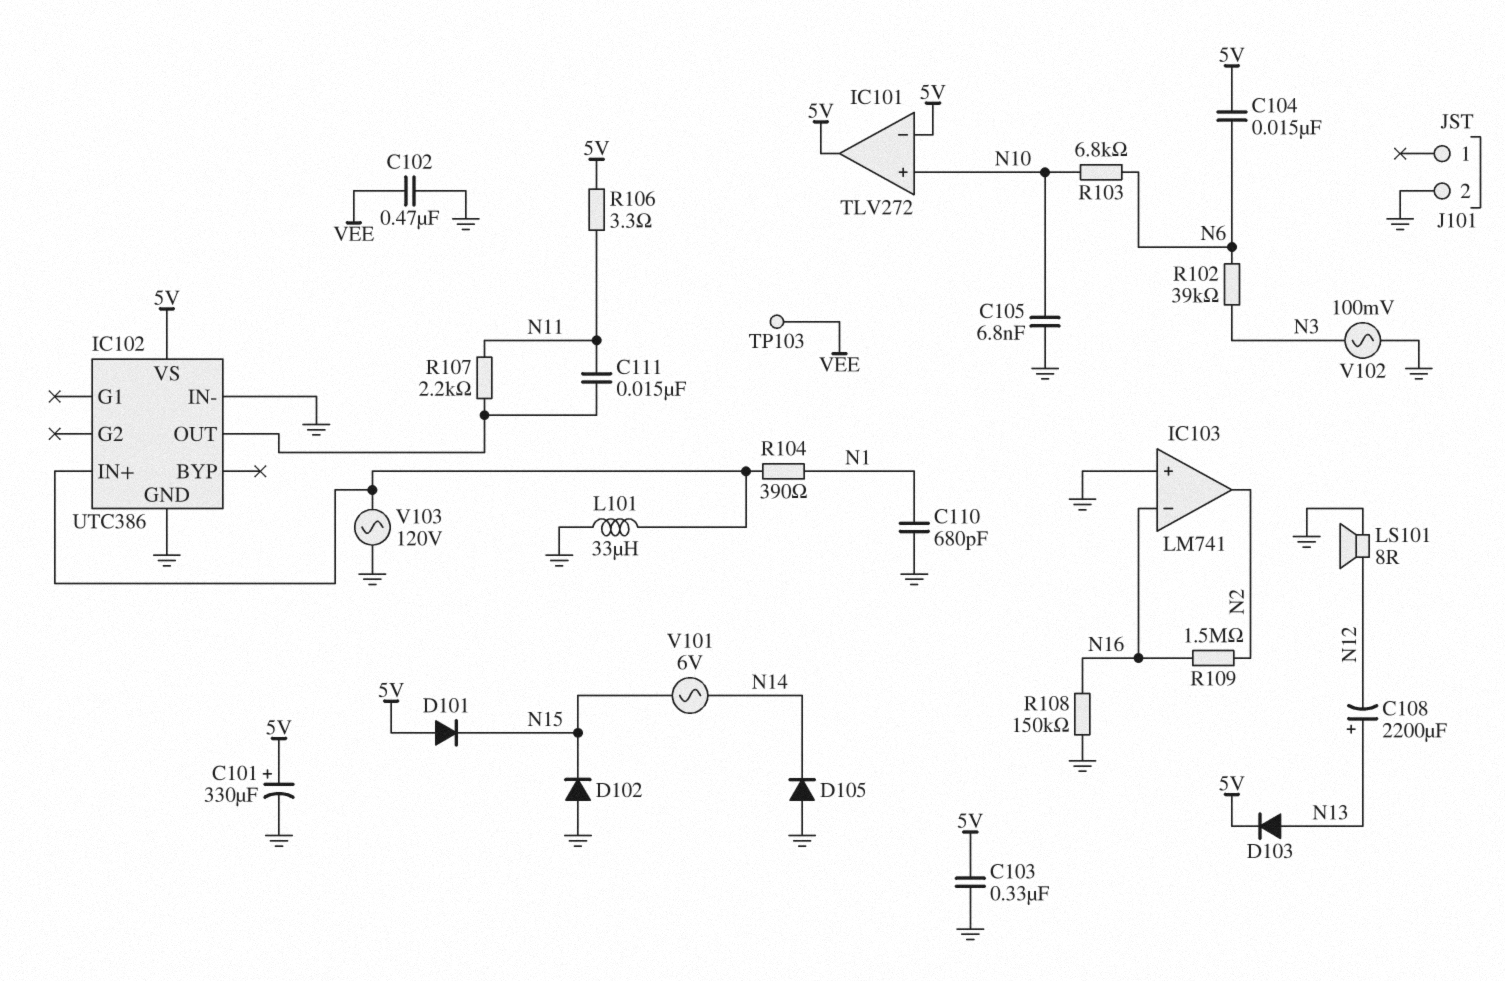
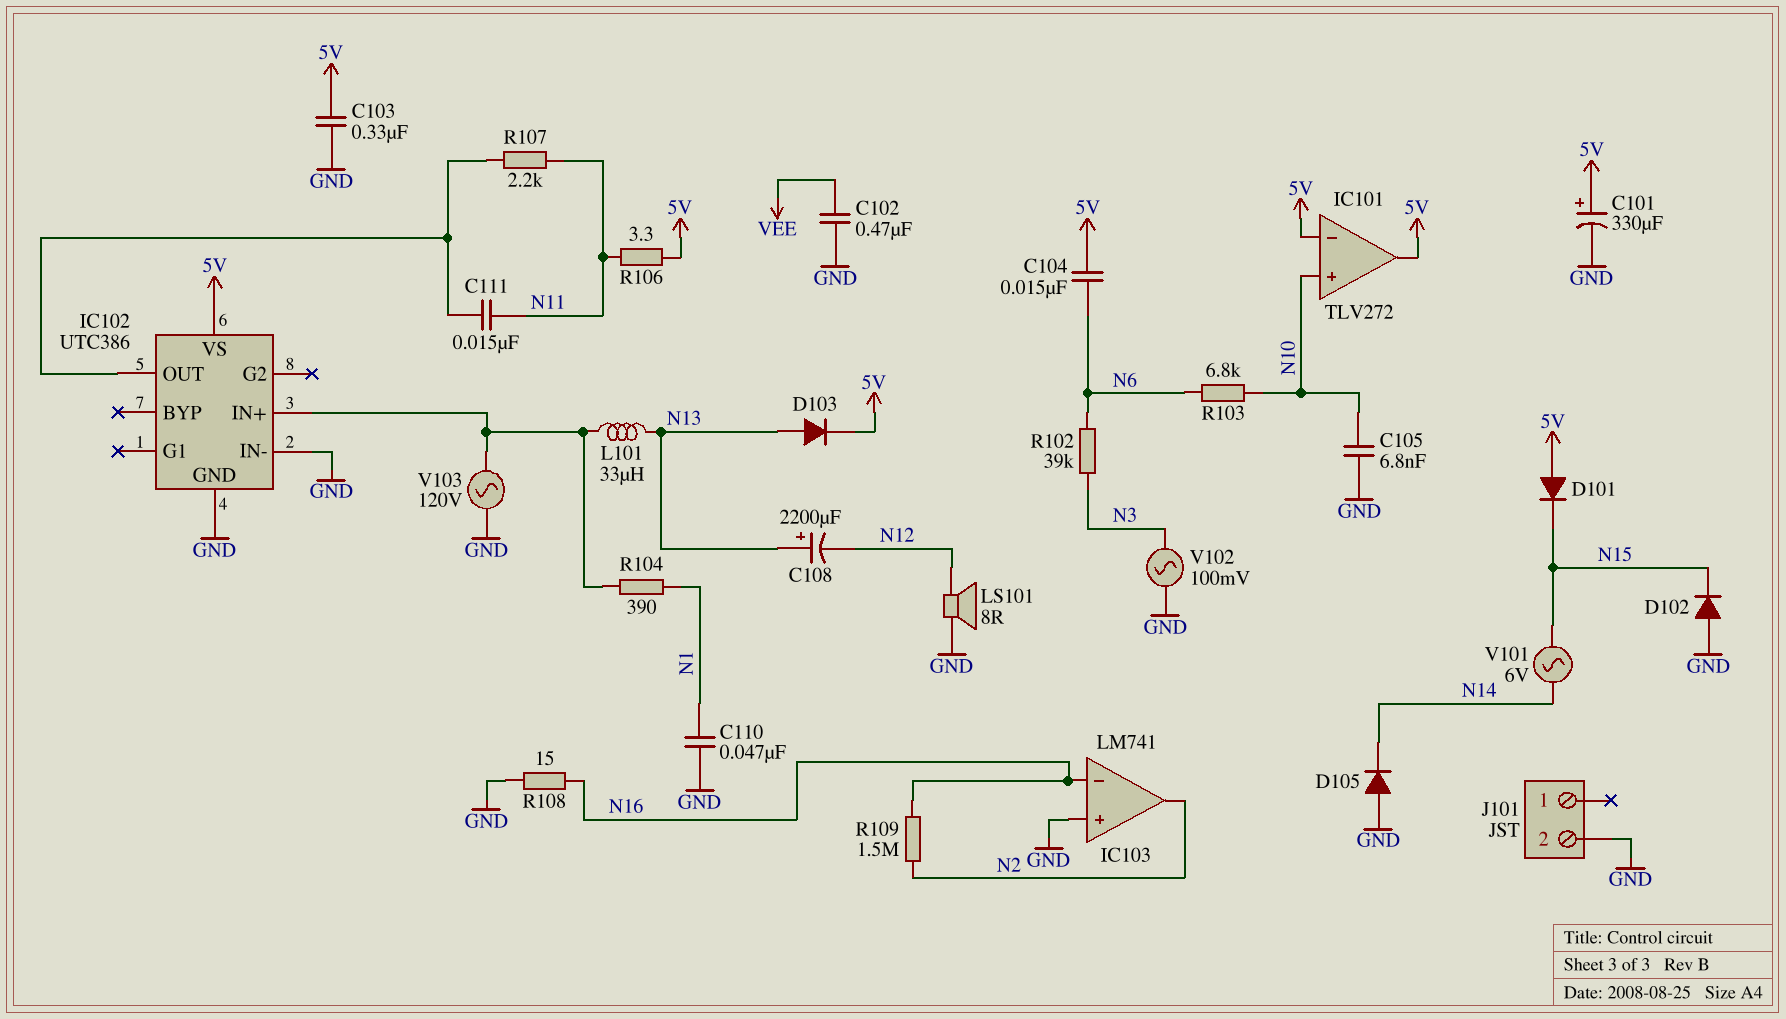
C110: 680pF (GND, N1) -> 47nF (GND, N1)
L101: 33uH (GND, IC102/IN+) -> 33uH (IC102/IN+, N13)
R108: 150k (GND, N16) -> 15 (GND, N16)
TP103: test point (VEE) -> none

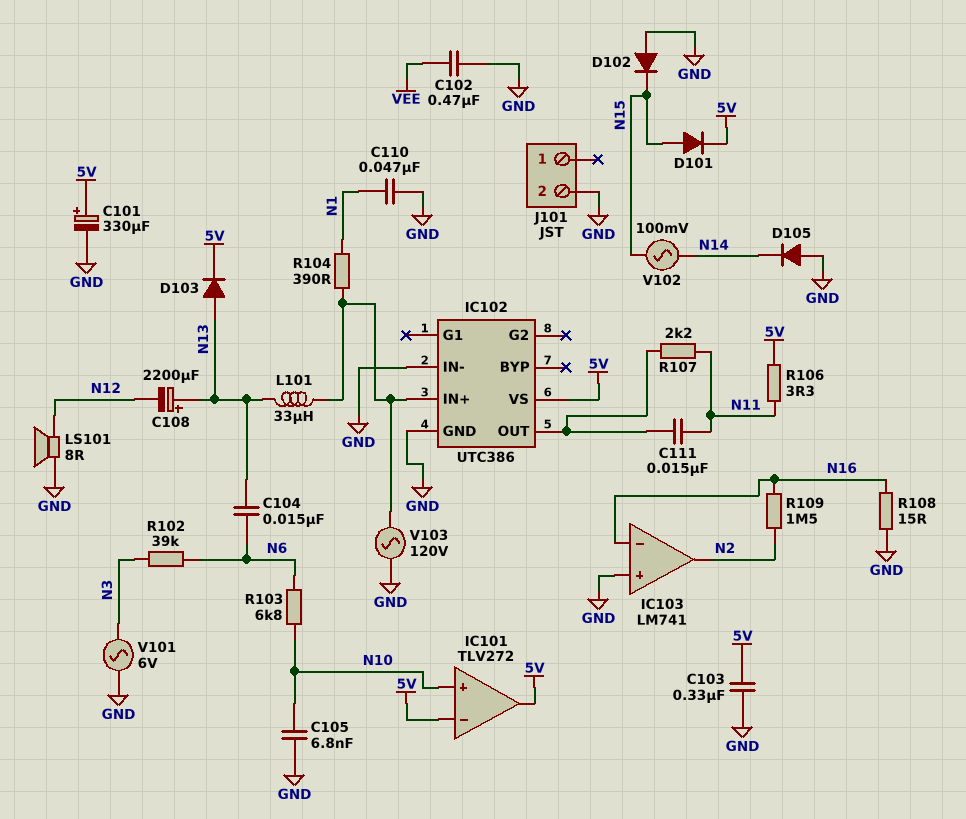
C104: 15nF (5V, N6) -> 15nF (N6, N13)
D101: diode (A 5V, K N15) -> diode (A N15, K 5V)
V101: AC 6V (N14, N15) -> AC 6V (GND, N3)
V102: AC 100mV (GND, N3) -> AC 100mV (N14, N15)

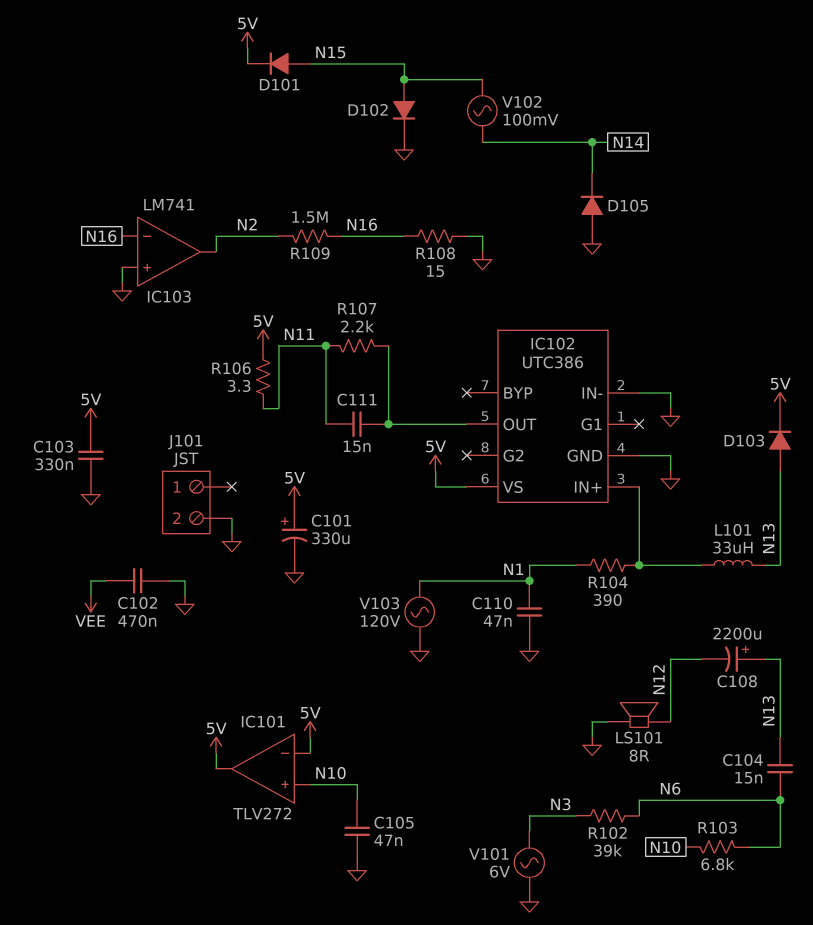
C105: 6.8nF (GND, N10) -> 47nF (GND, N10)
D102: diode (A GND, K N15) -> diode (A N15, K GND)
V103: AC 120V (GND, IC102/IN+) -> AC 120V (GND, N1)

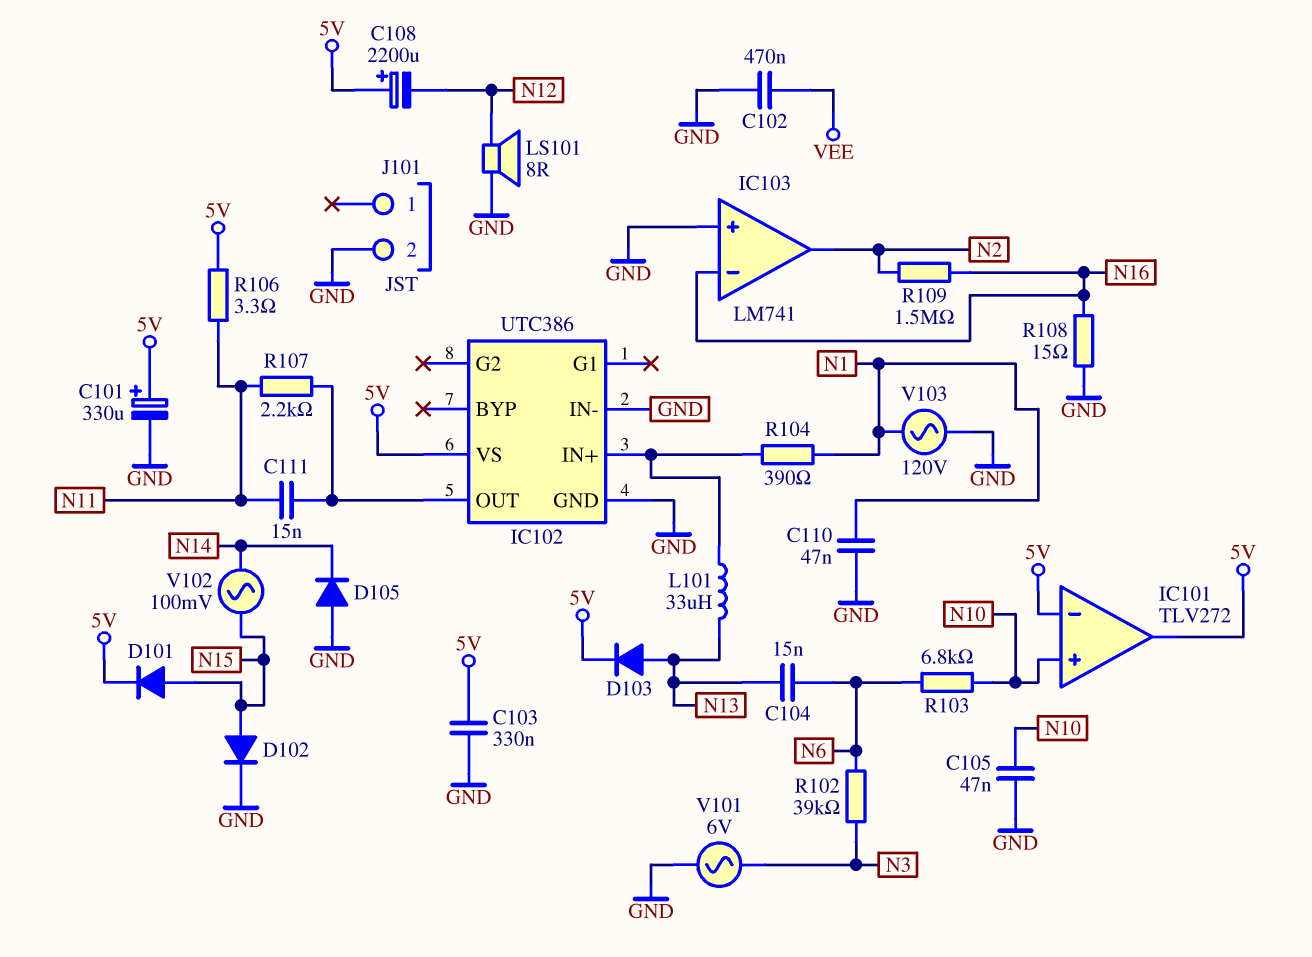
C108: 2200uF (plus N13, minus N12) -> 2200uF (plus 5V, minus N12)

